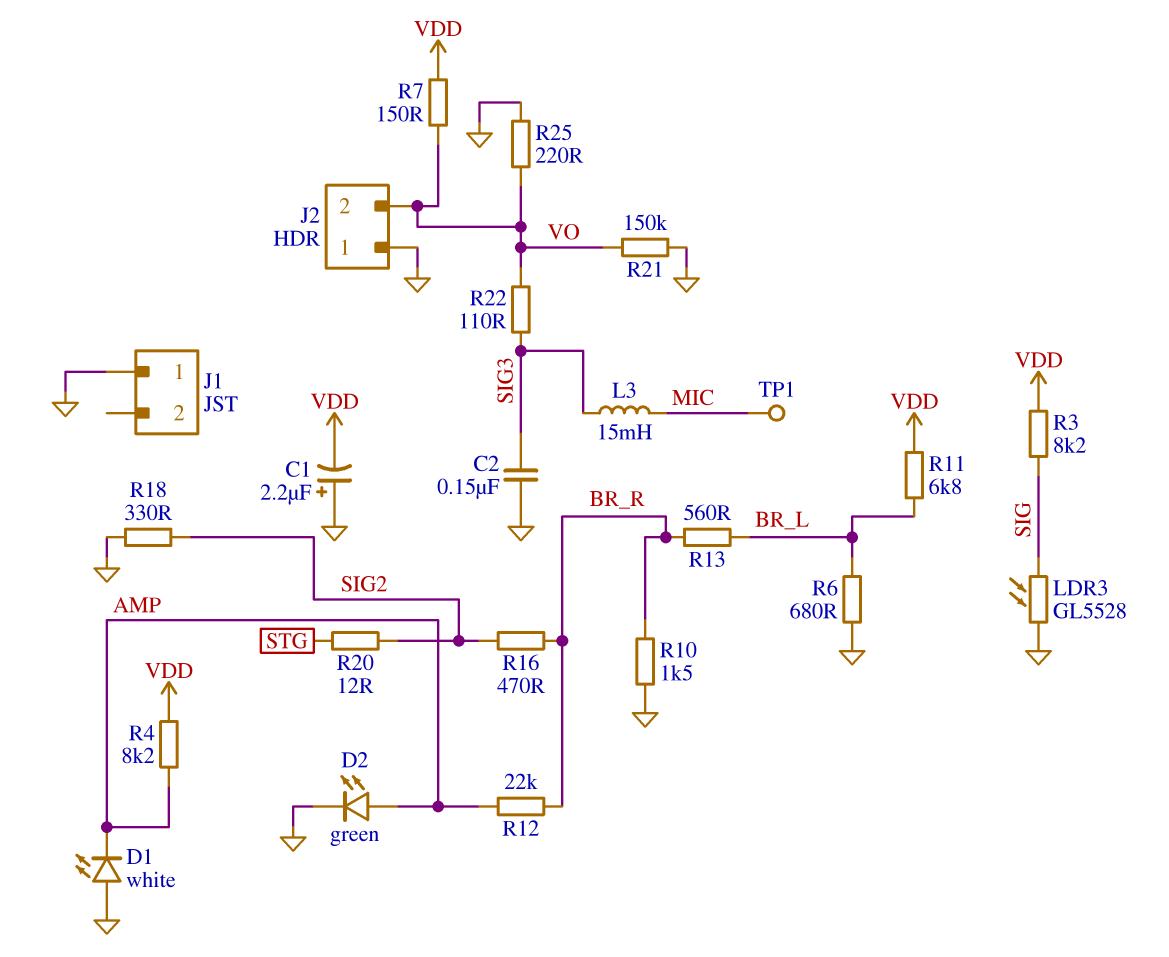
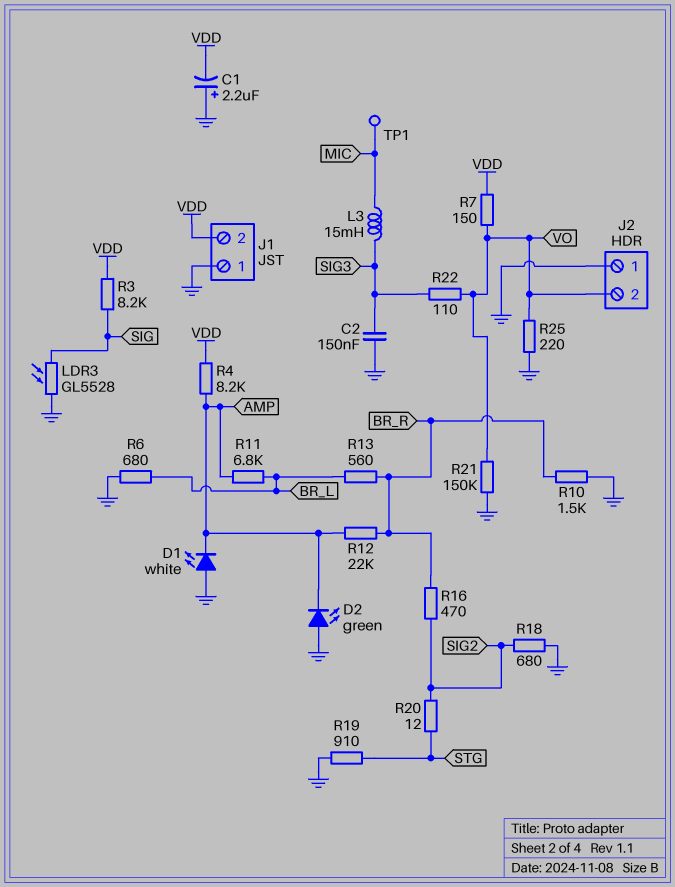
D2: LED green (A AMP, K GND) -> LED green (A GND, K AMP)
J1 pin 2: none -> VDD
R11: 6.8k (BR_L, VDD) -> 6.8k (AMP, BR_L)
R18: 330 (GND, SIG2) -> 680 (GND, SIG2)
R19: none -> 910 (GND, STG)

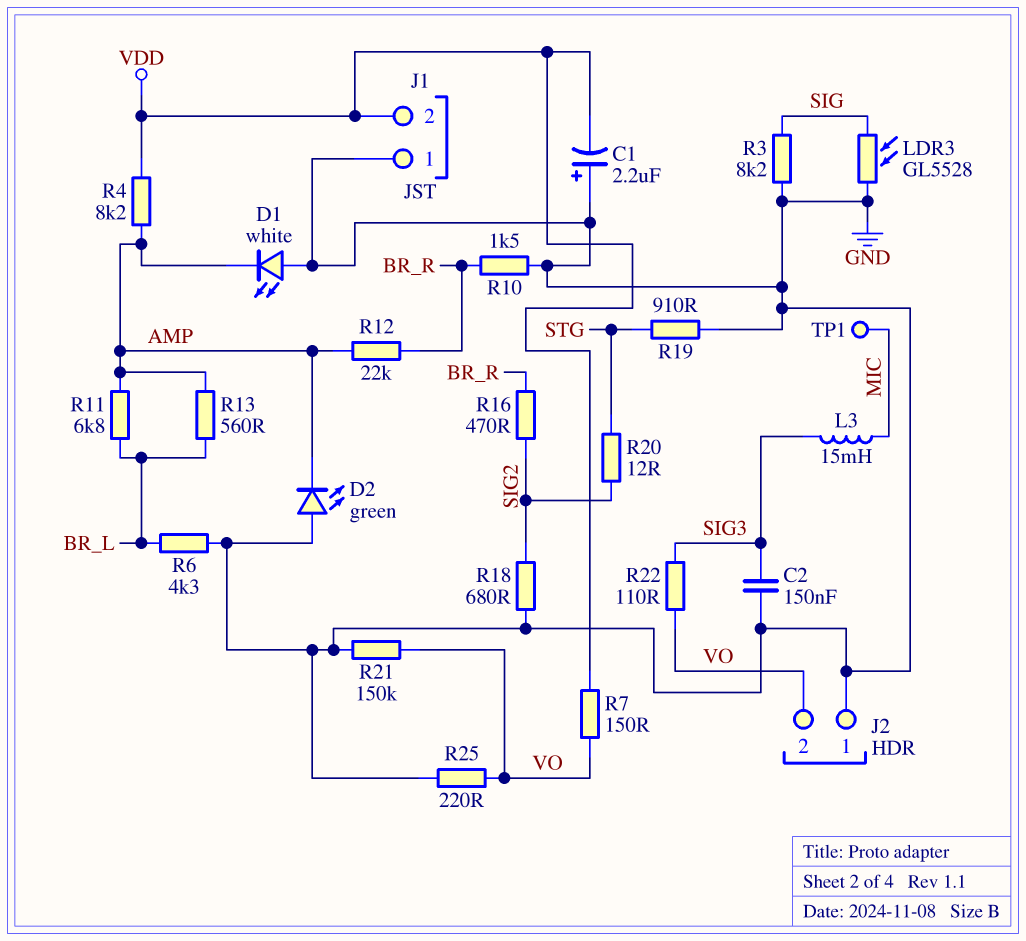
R3: 8.2k (SIG, VDD) -> 8.2k (GND, SIG)
R6: 680 (BR_L, GND) -> 4.3k (BR_L, GND)
R13: 560 (BR_L, BR_R) -> 560 (AMP, BR_L)

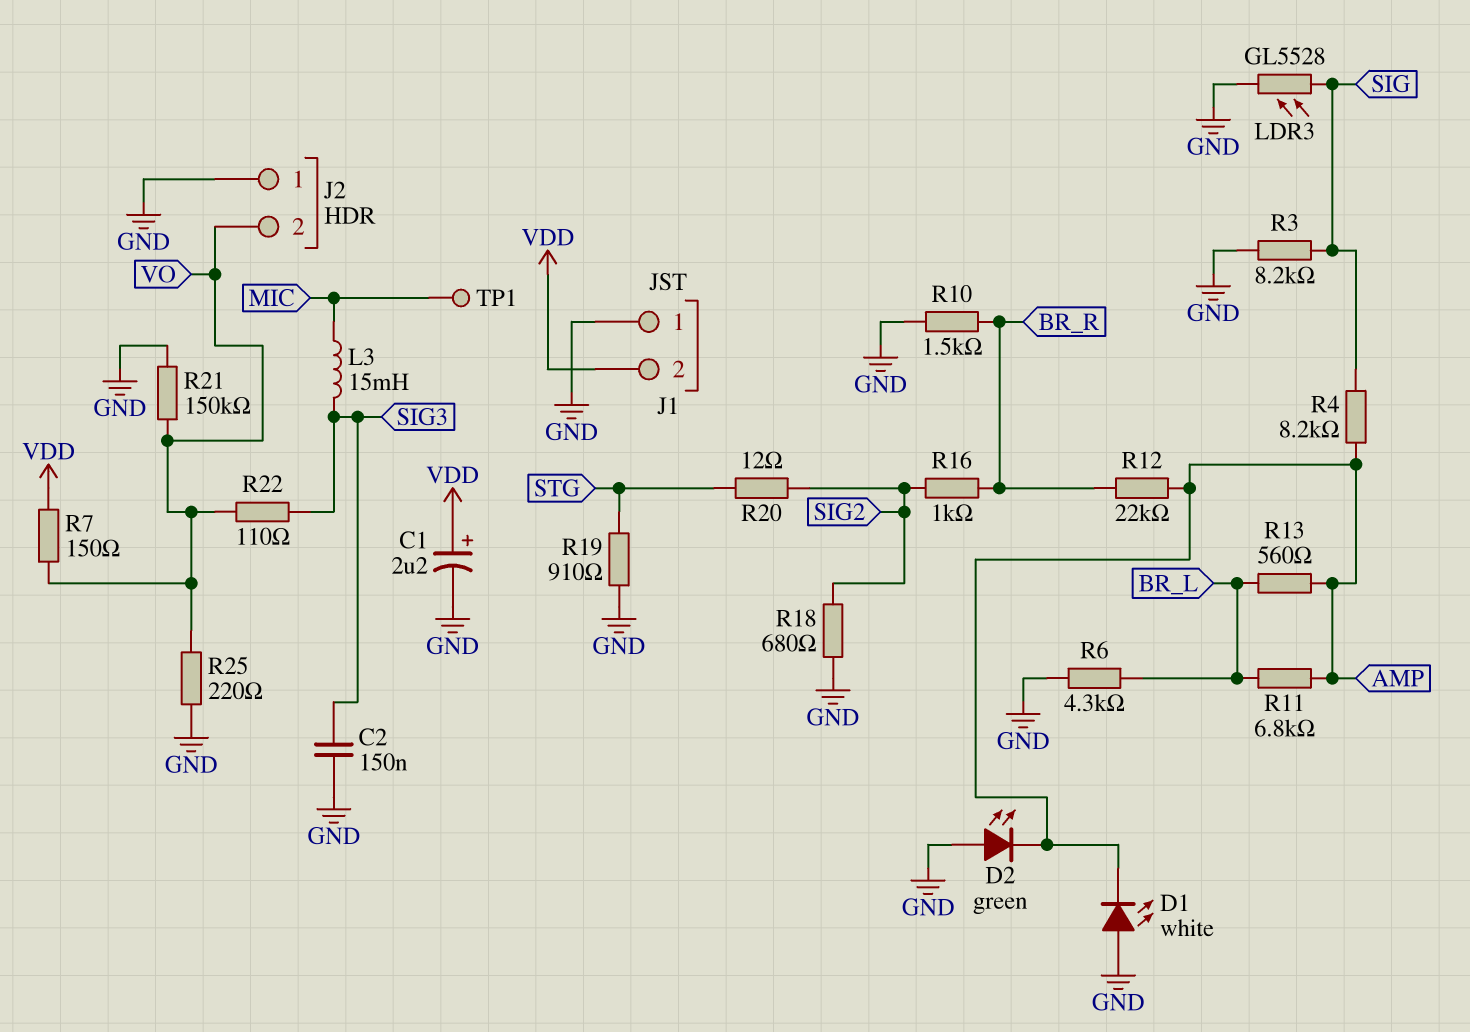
C1: 2.2uF (plus GND, minus VDD) -> 2.2uF (plus VDD, minus GND)
R4: 8.2k (AMP, VDD) -> 8.2k (AMP, SIG)
R16: 470 (BR_R, SIG2) -> 1k (BR_R, SIG2)

